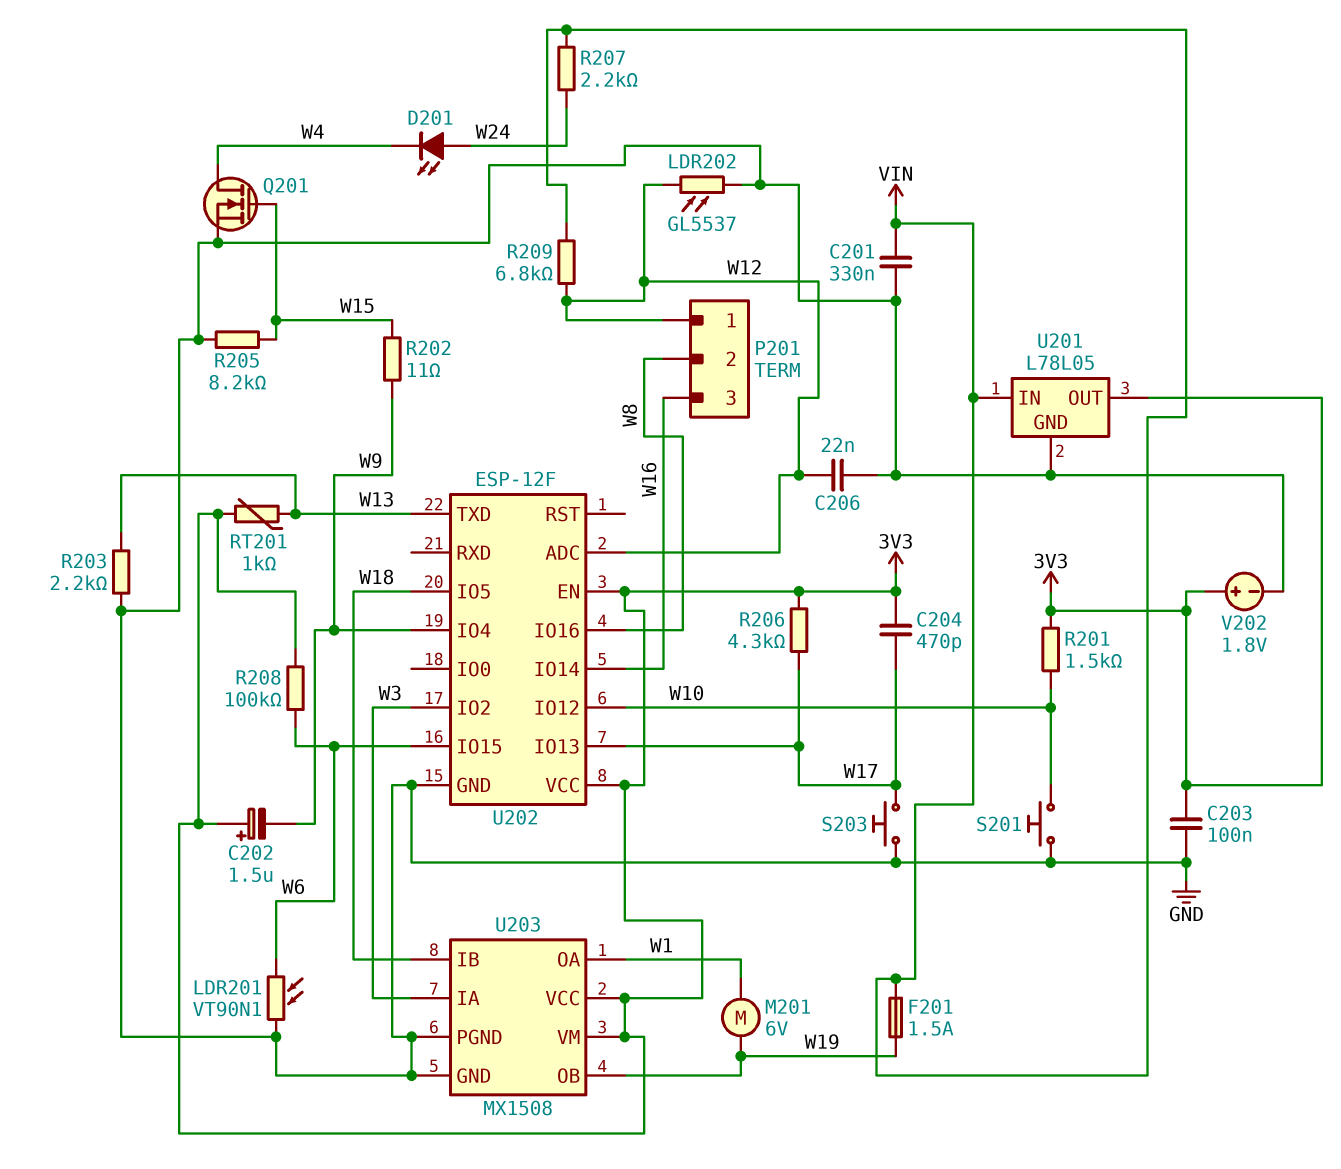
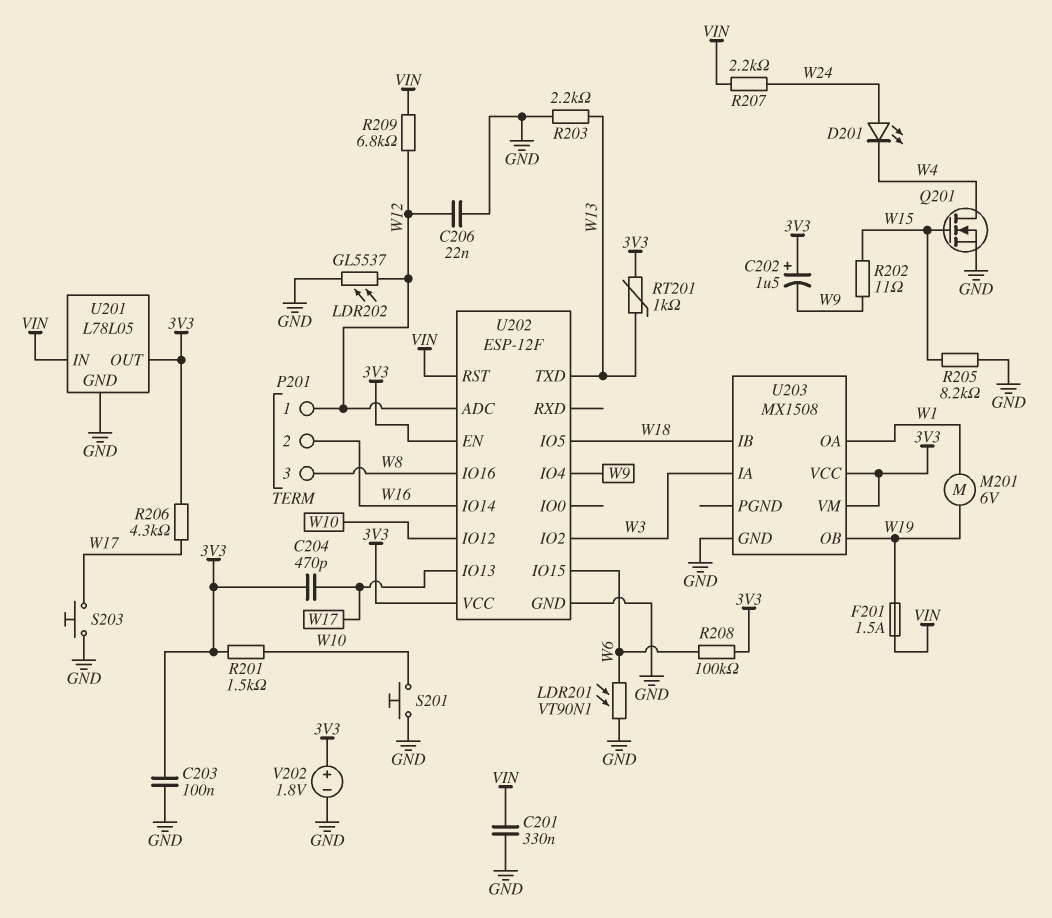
P201 pin 2: W8 -> W16
P201 pin 3: W16 -> W8
U202 pin RST: none -> VIN
U203 pin PGND: GND -> none

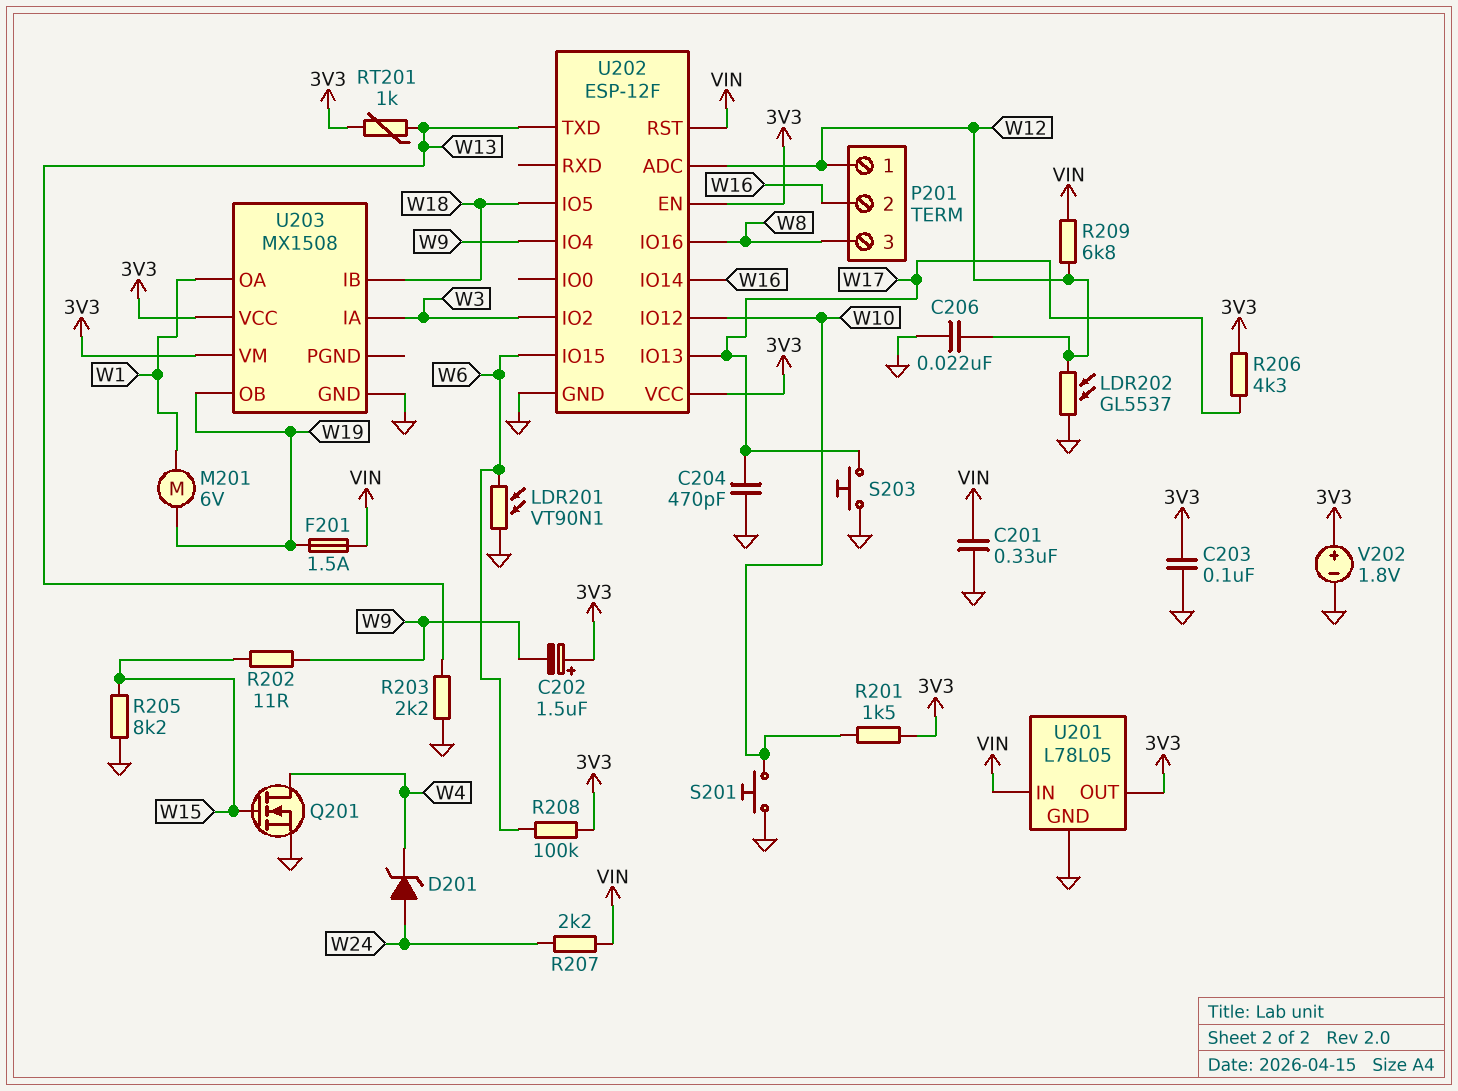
C204: 470pF (3V3, W17) -> 470pF (GND, W17)
D201: LED (A W24, K W4) -> zener (A W24, K W4)

